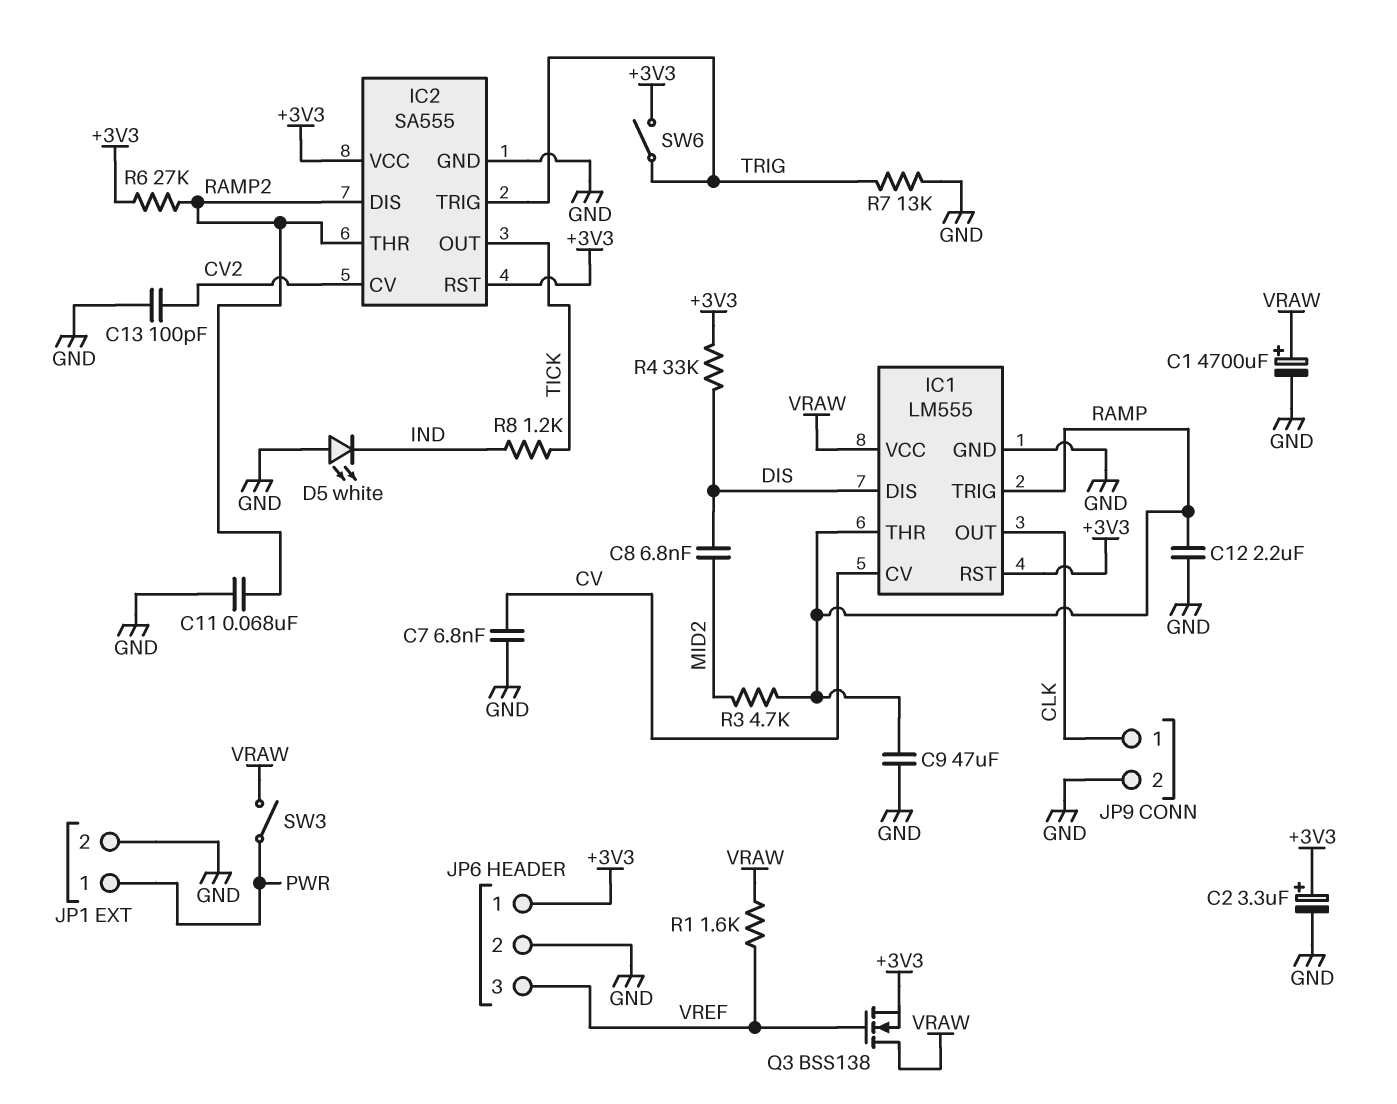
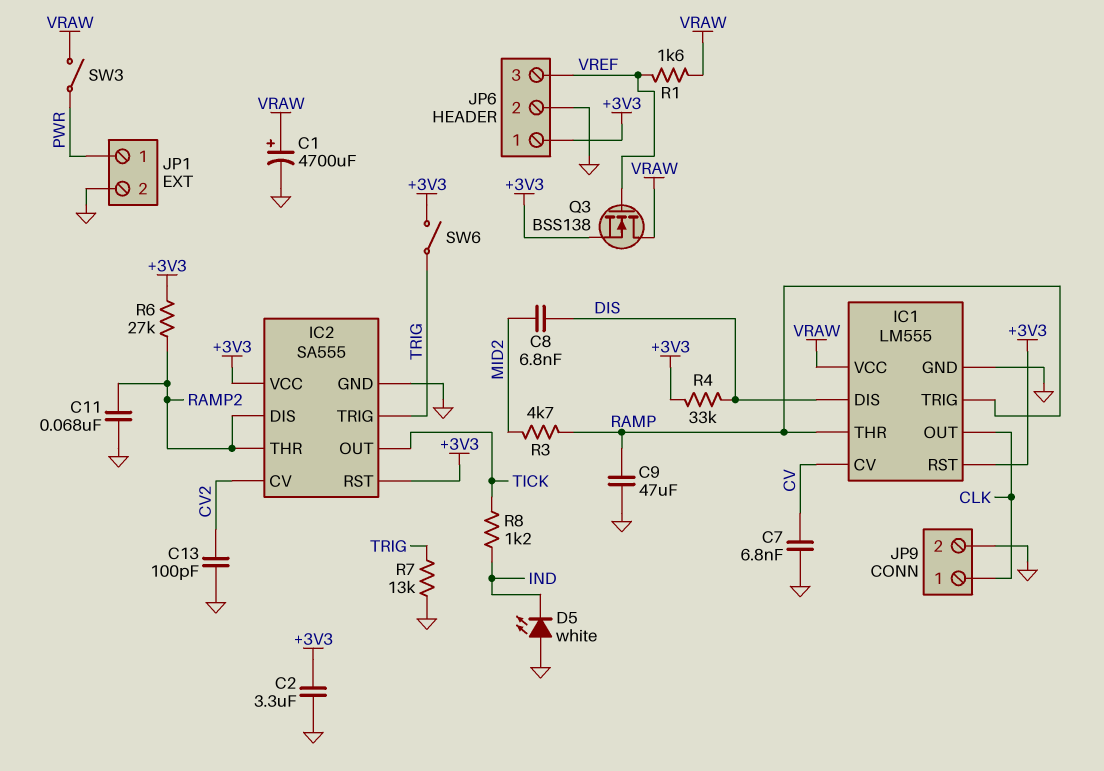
C2: 3.3uF (plus +3V3, minus GND) -> 3.3uF (+3V3, GND)
C12: 2.2uF (GND, RAMP) -> none

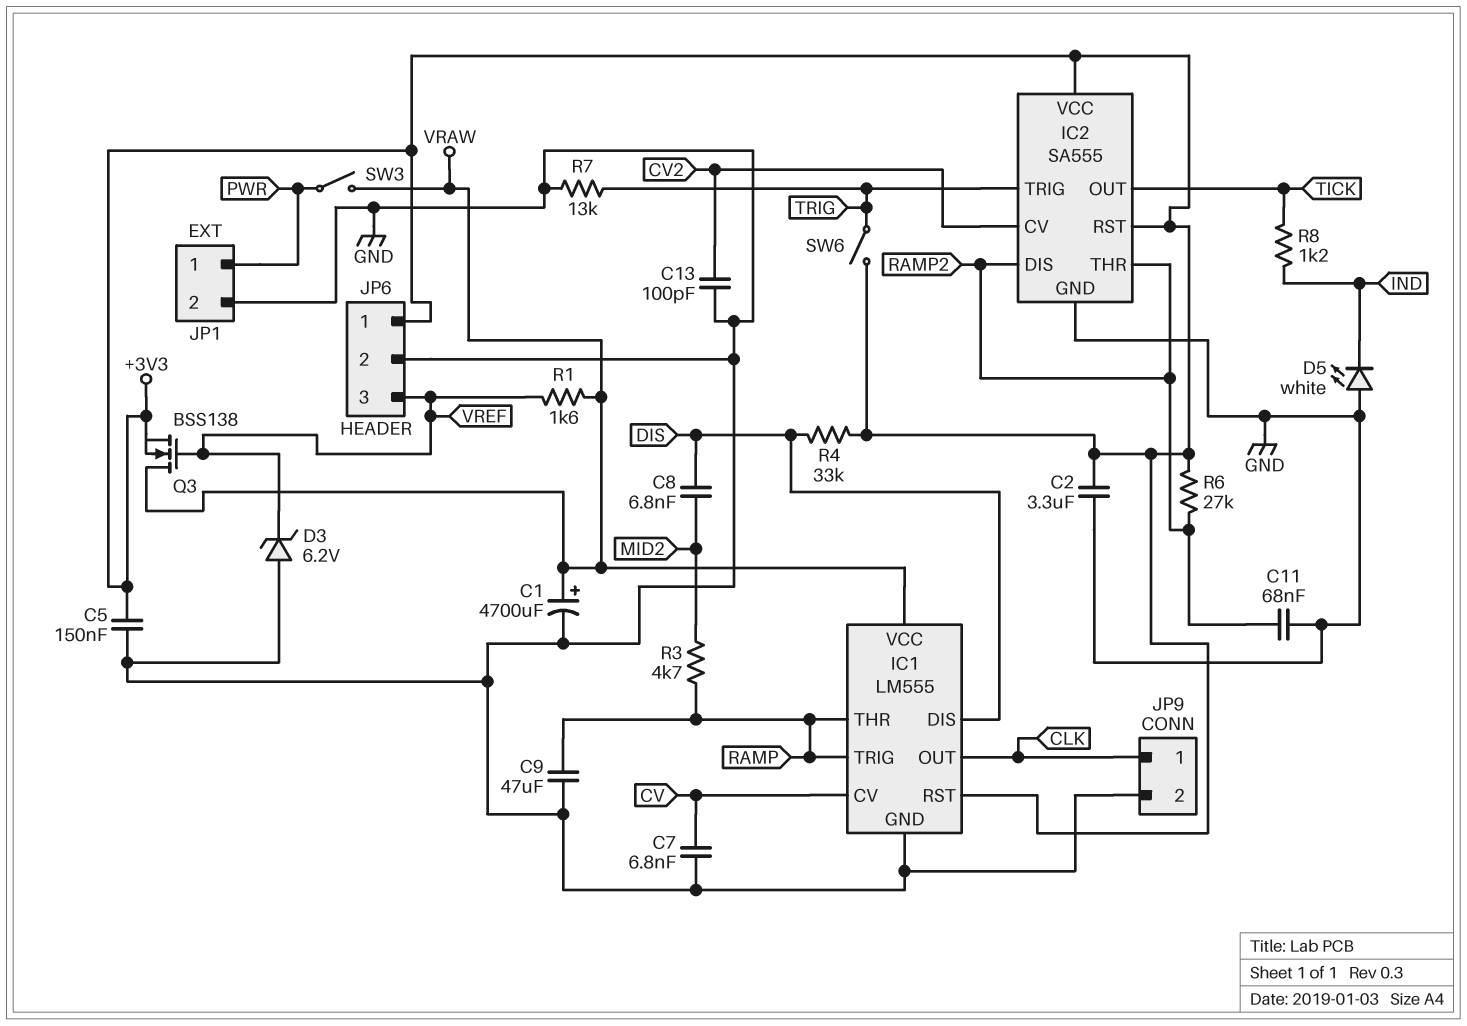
C5: none -> 150nF (+3V3, GND)
D3: none -> zener 6.2V (A GND, K VREF)

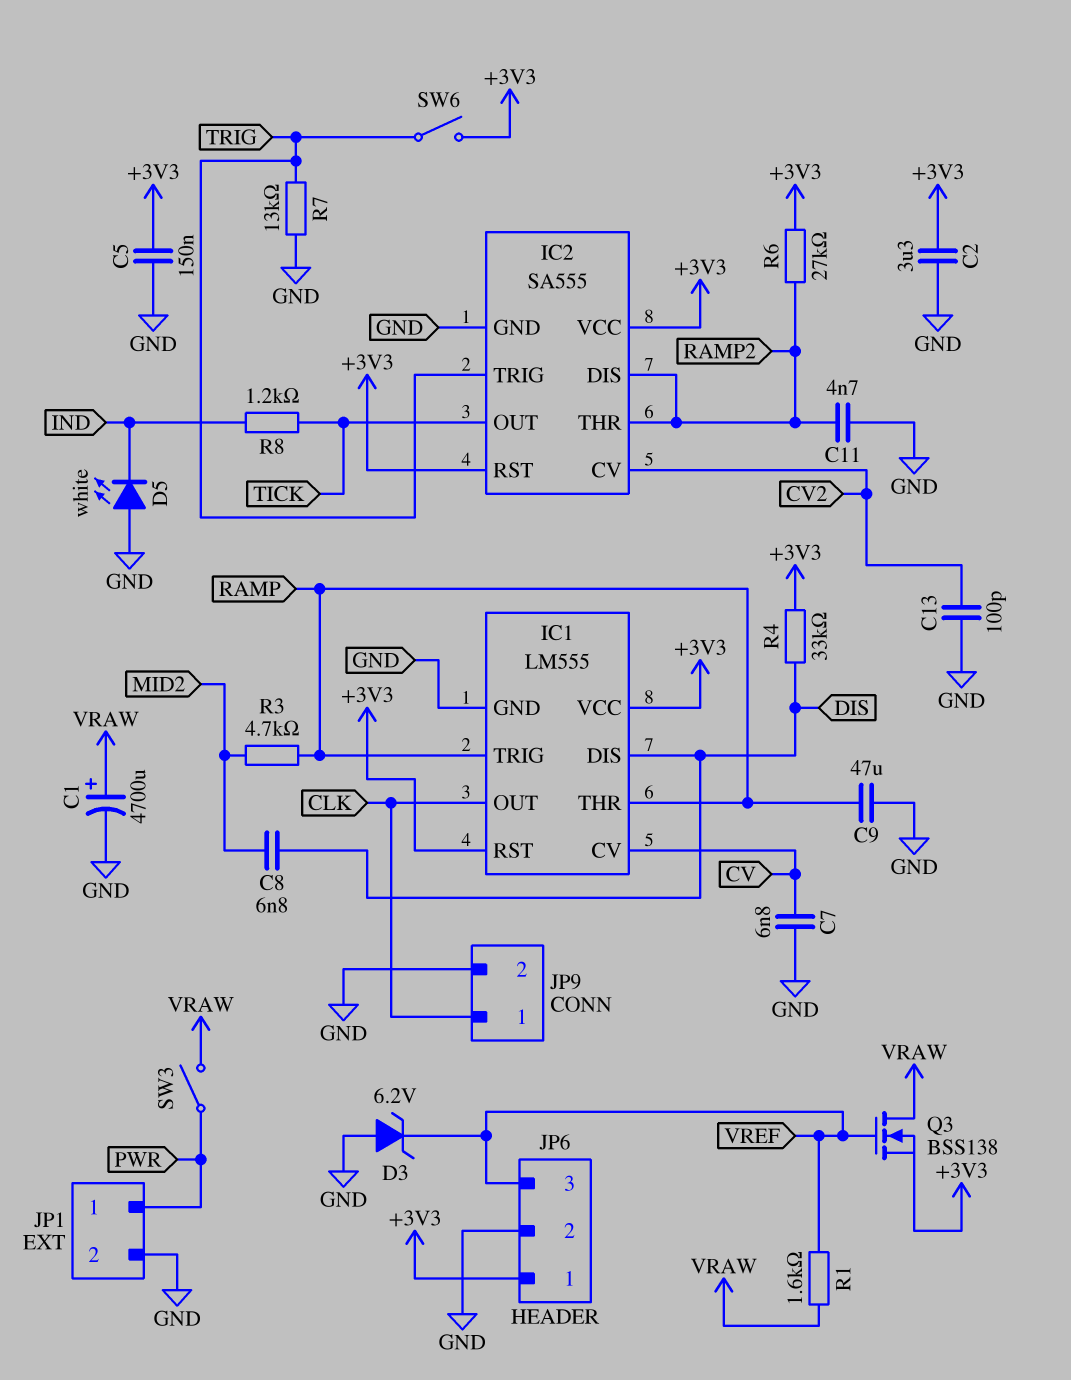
C11: 68nF (GND, RAMP2) -> 4.7nF (GND, RAMP2)
IC1 pin VCC: VRAW -> +3V3

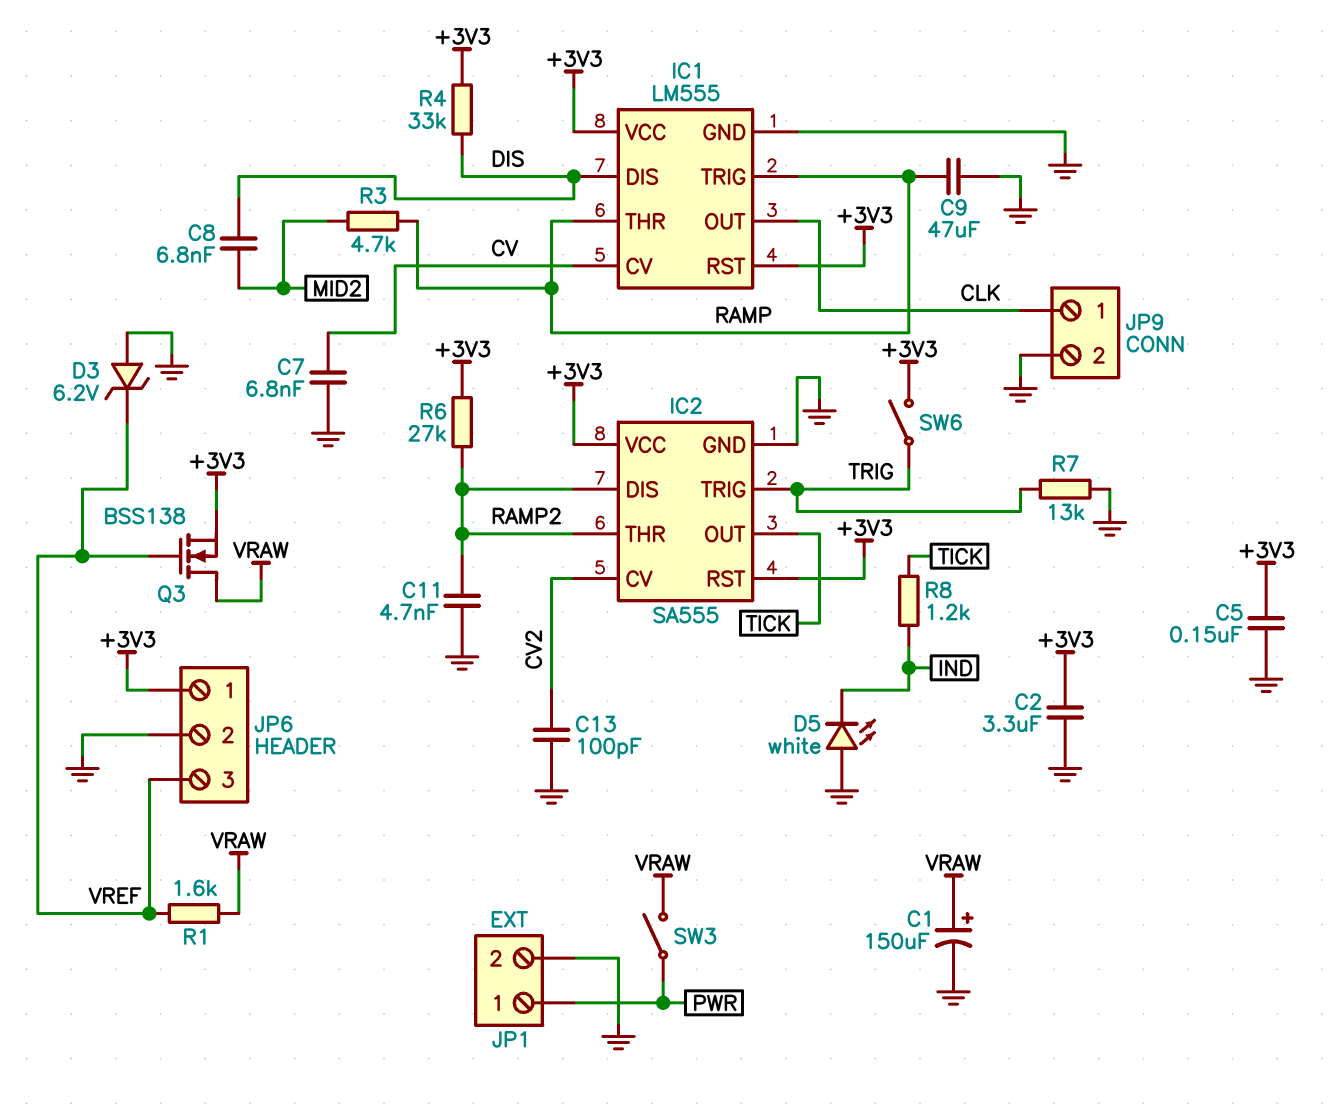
C1: 4700uF (plus VRAW, minus GND) -> 150uF (plus VRAW, minus GND)

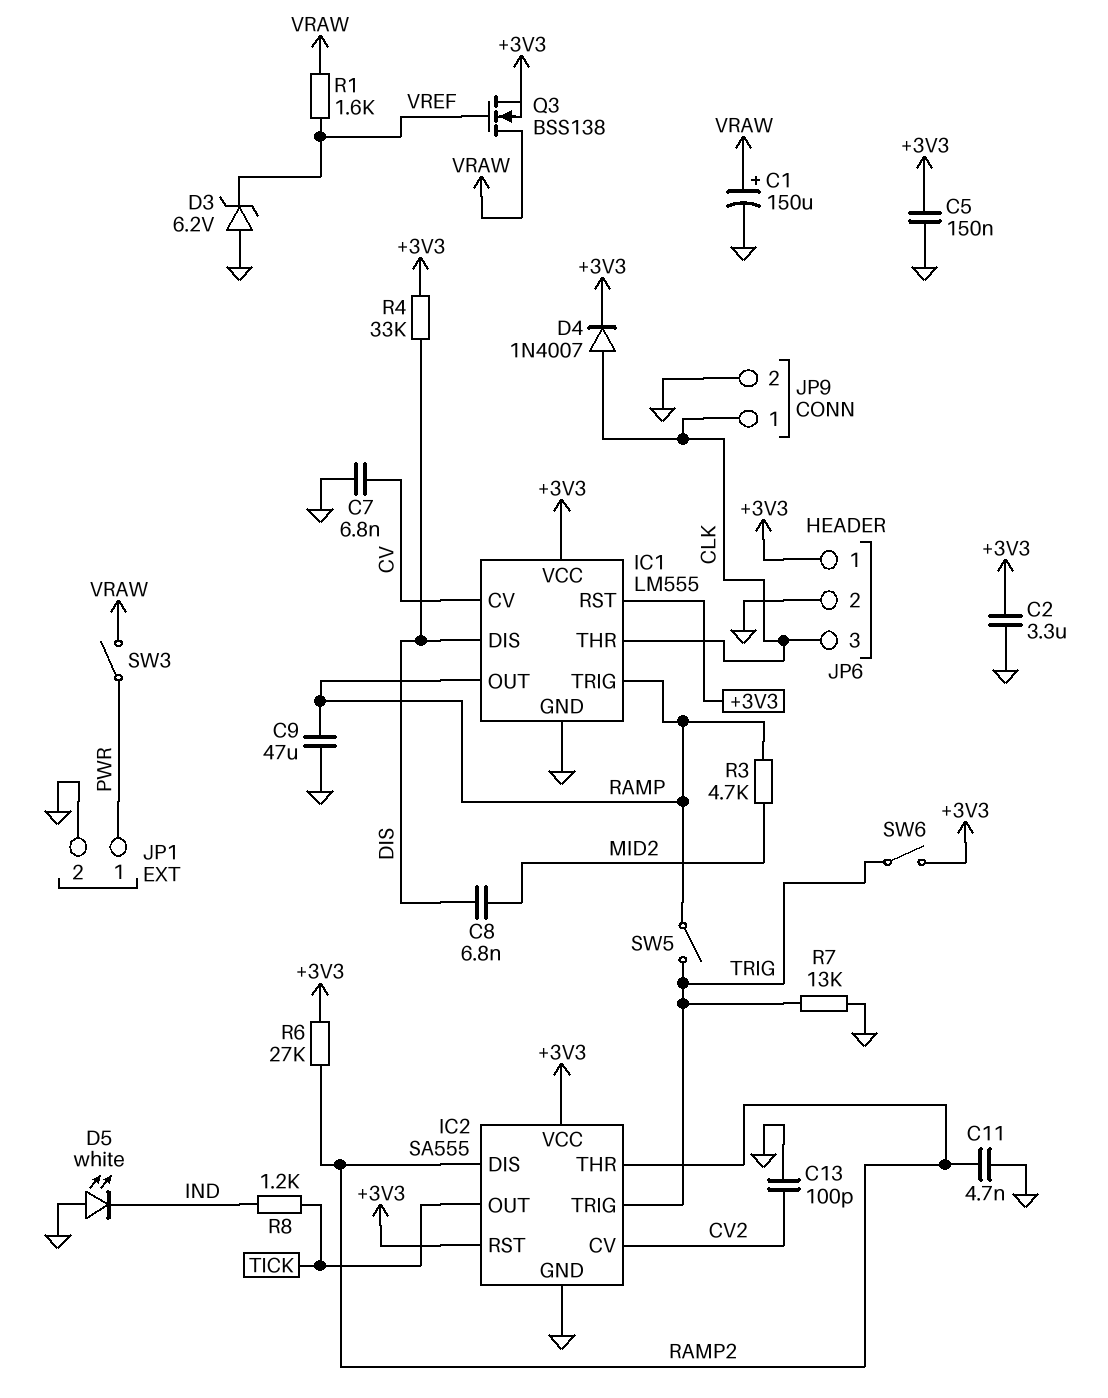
D4: none -> diode 1N4007 (A CLK, K +3V3)
IC1 pin OUT: CLK -> RAMP
IC1 pin THR: RAMP -> CLK
JP6 pin 3: VREF -> CLK
SW5: none -> switch (RAMP, TRIG)

